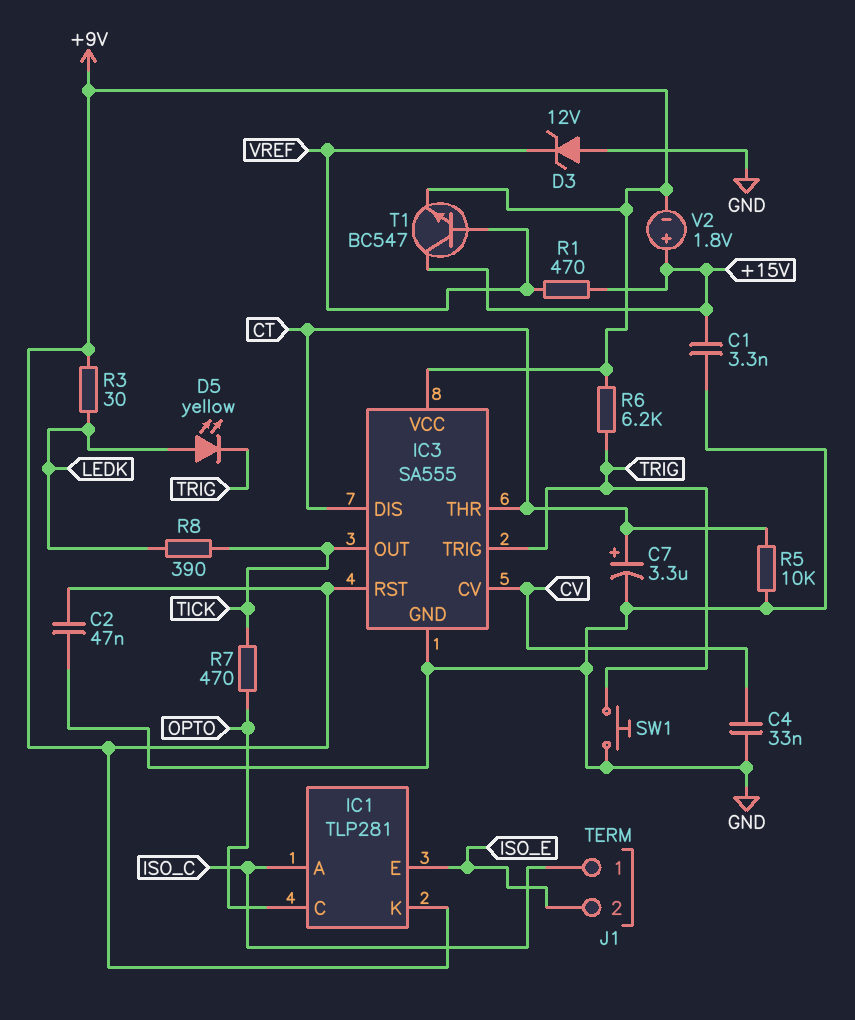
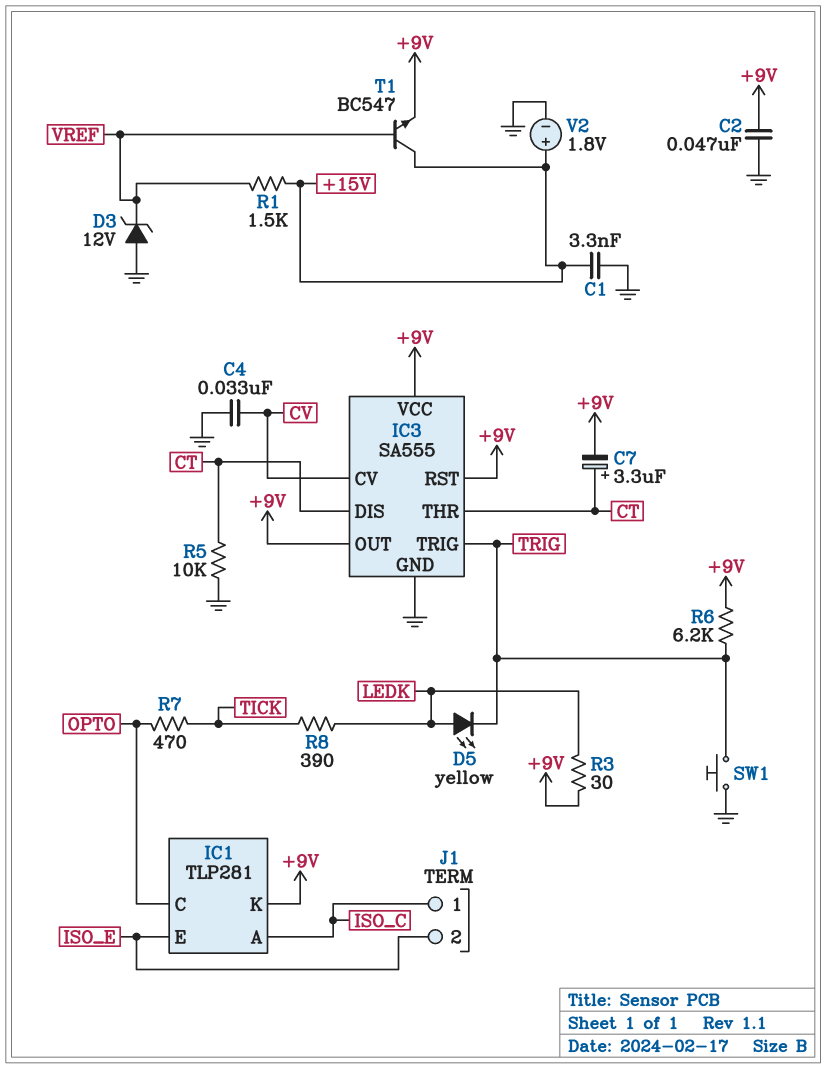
C7: 3.3uF (plus CT, minus GND) -> 3.3uF (plus CT, minus +9V)
IC3 pin OUT: TICK -> +9V
R1: 470 (+15V, VREF) -> 1.5k (+15V, VREF)
V2: 1.8V (plus +15V, minus +9V) -> 1.8V (plus +15V, minus GND)

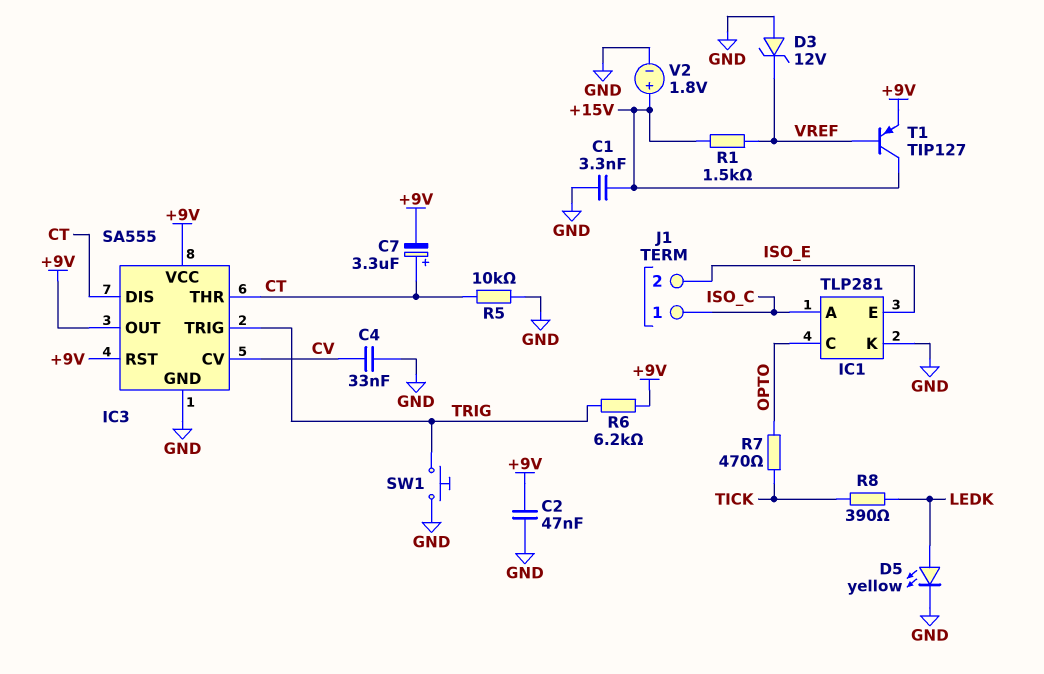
D5: LED yellow (A LEDK, K TRIG) -> LED yellow (A LEDK, K GND)
IC1 pin K: +9V -> GND
R3: 30 (+9V, LEDK) -> none
T1: NPN BC547 (B VREF, C +15V, E +9V) -> PNP TIP127 (B VREF, C +15V, E +9V)

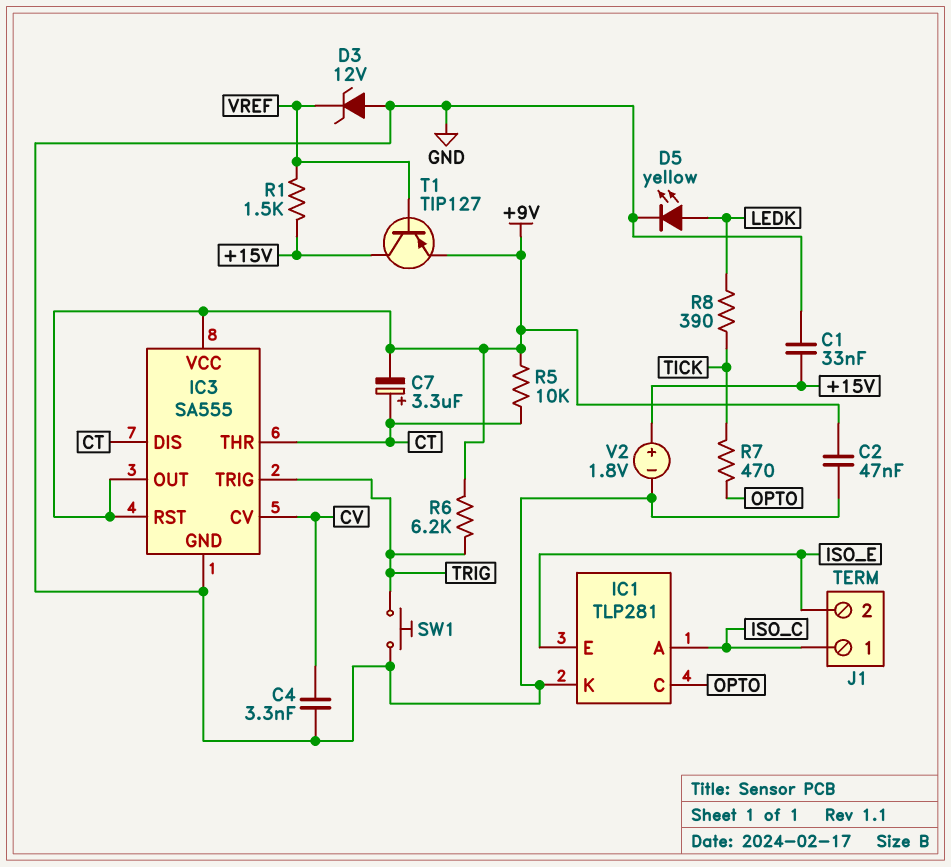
C1: 3.3nF (+15V, GND) -> 33nF (+15V, GND)
C4: 33nF (CV, GND) -> 3.3nF (CV, GND)
R5: 10k (CT, GND) -> 10k (+9V, CT)

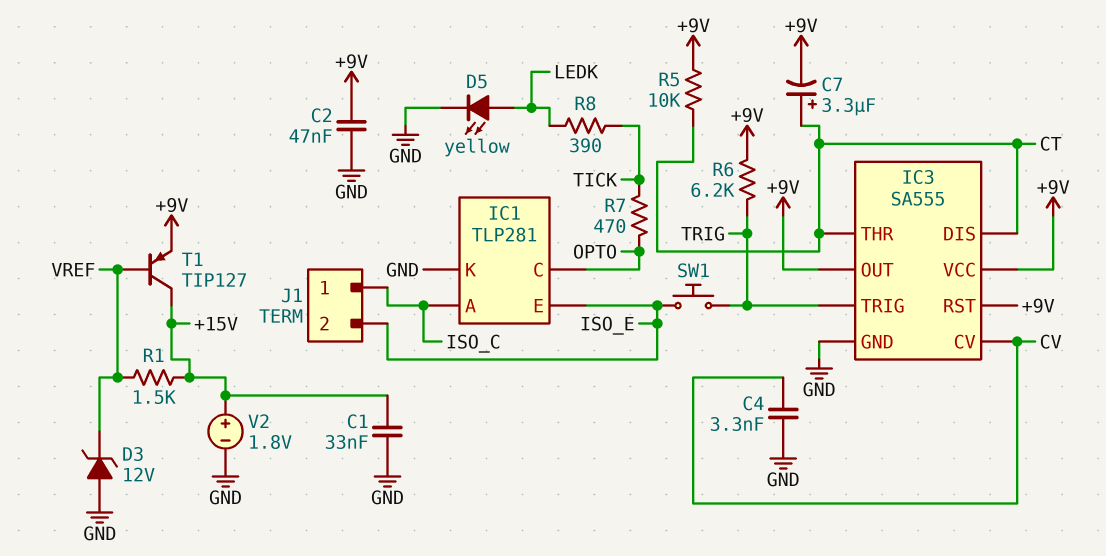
SW1: button (GND, TRIG) -> button (ISO_E, TRIG)

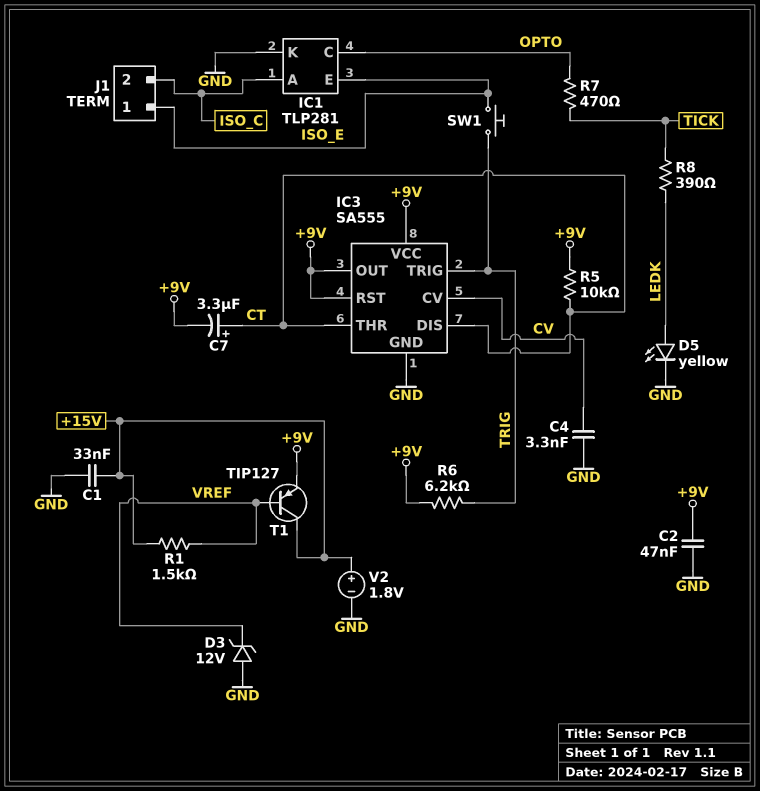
J1 pin 1: ISO_C -> ISO_E
J1 pin 2: ISO_E -> ISO_C

